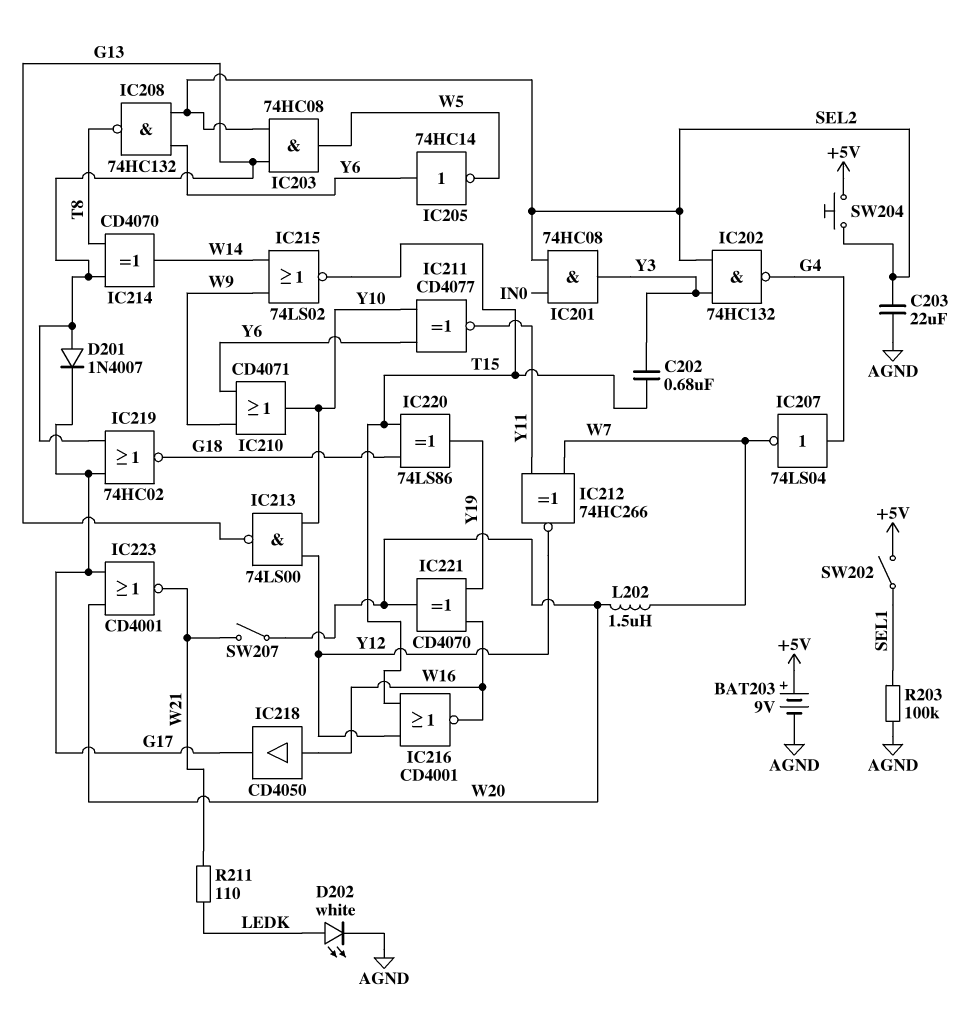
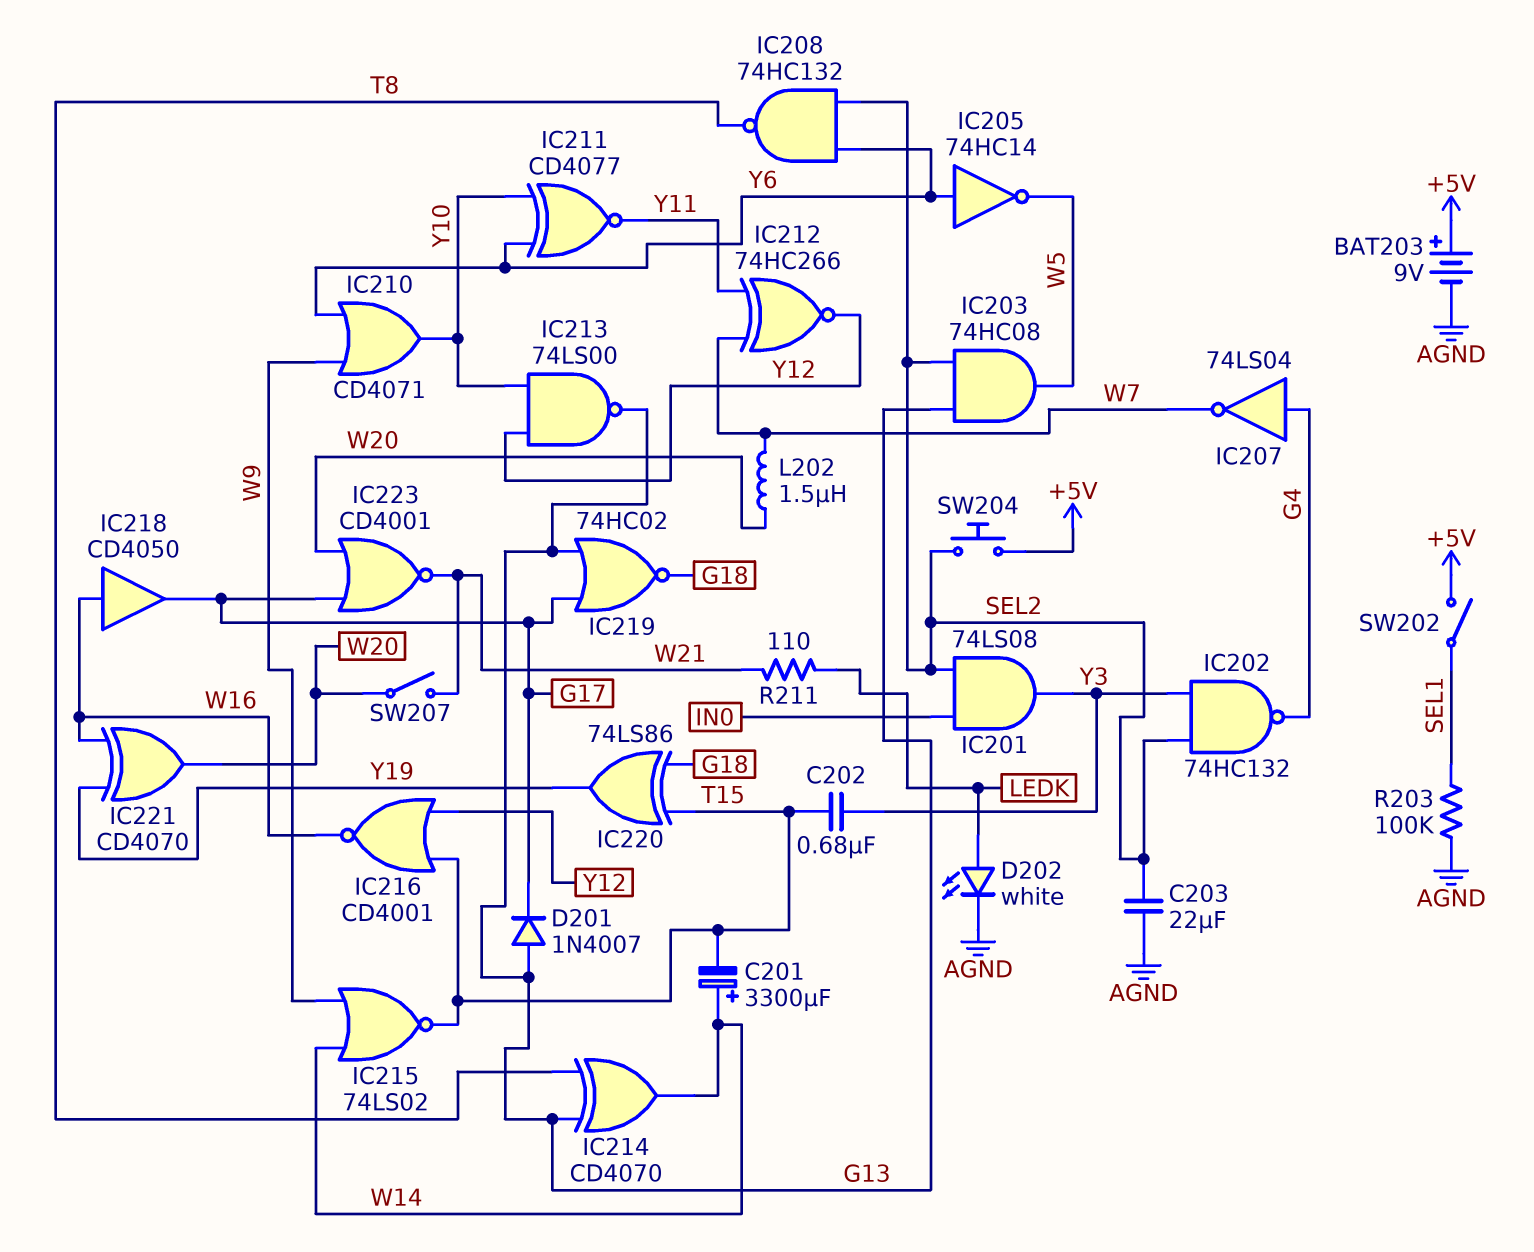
C201: none -> 3300uF (plus W14, minus T15)
IC201: AND 74HC08 (in IN0, in SEL2, out Y3) -> AND 74LS08 (in IN0, in SEL2, out Y3)

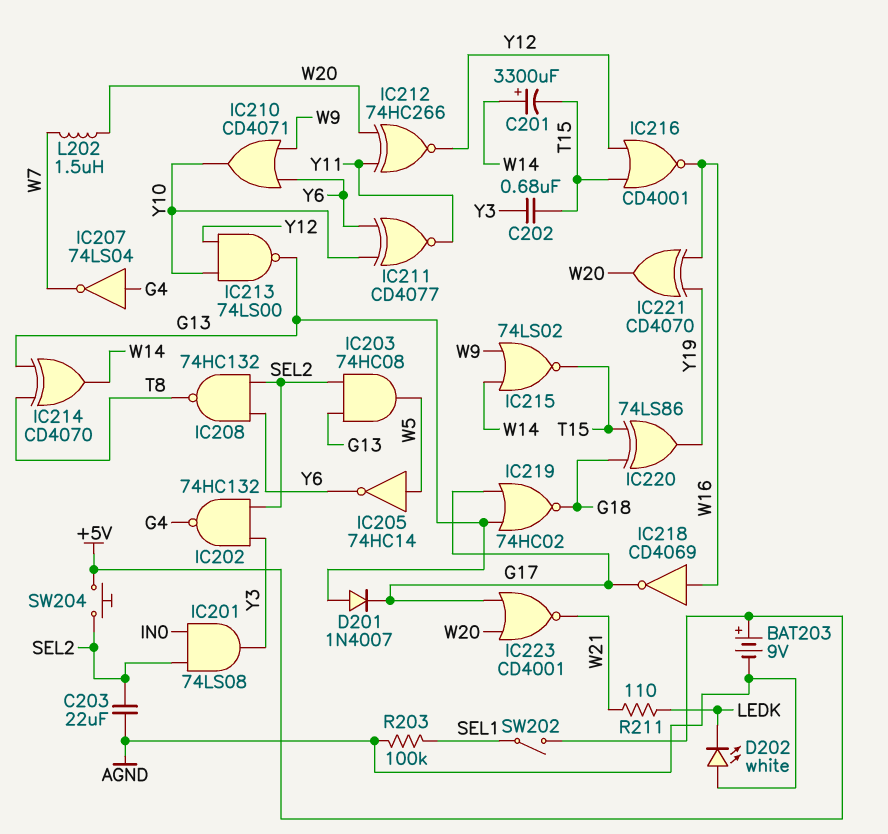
D202: LED white (A LEDK, K AGND) -> LED white (A AGND, K LEDK)
IC205: NOT 74HC14 (in Y6, out W5) -> NOT 74HC14 (in W5, out Y6)
IC212: XNOR 74HC266 (in W7, in Y11, out Y12) -> XNOR 74HC266 (in W20, in Y11, out Y12)
IC218: buffer CD4050 (in W16, out G17) -> NOT CD4069 (in W16, out G17)
SW207: switch (W20, W21) -> none

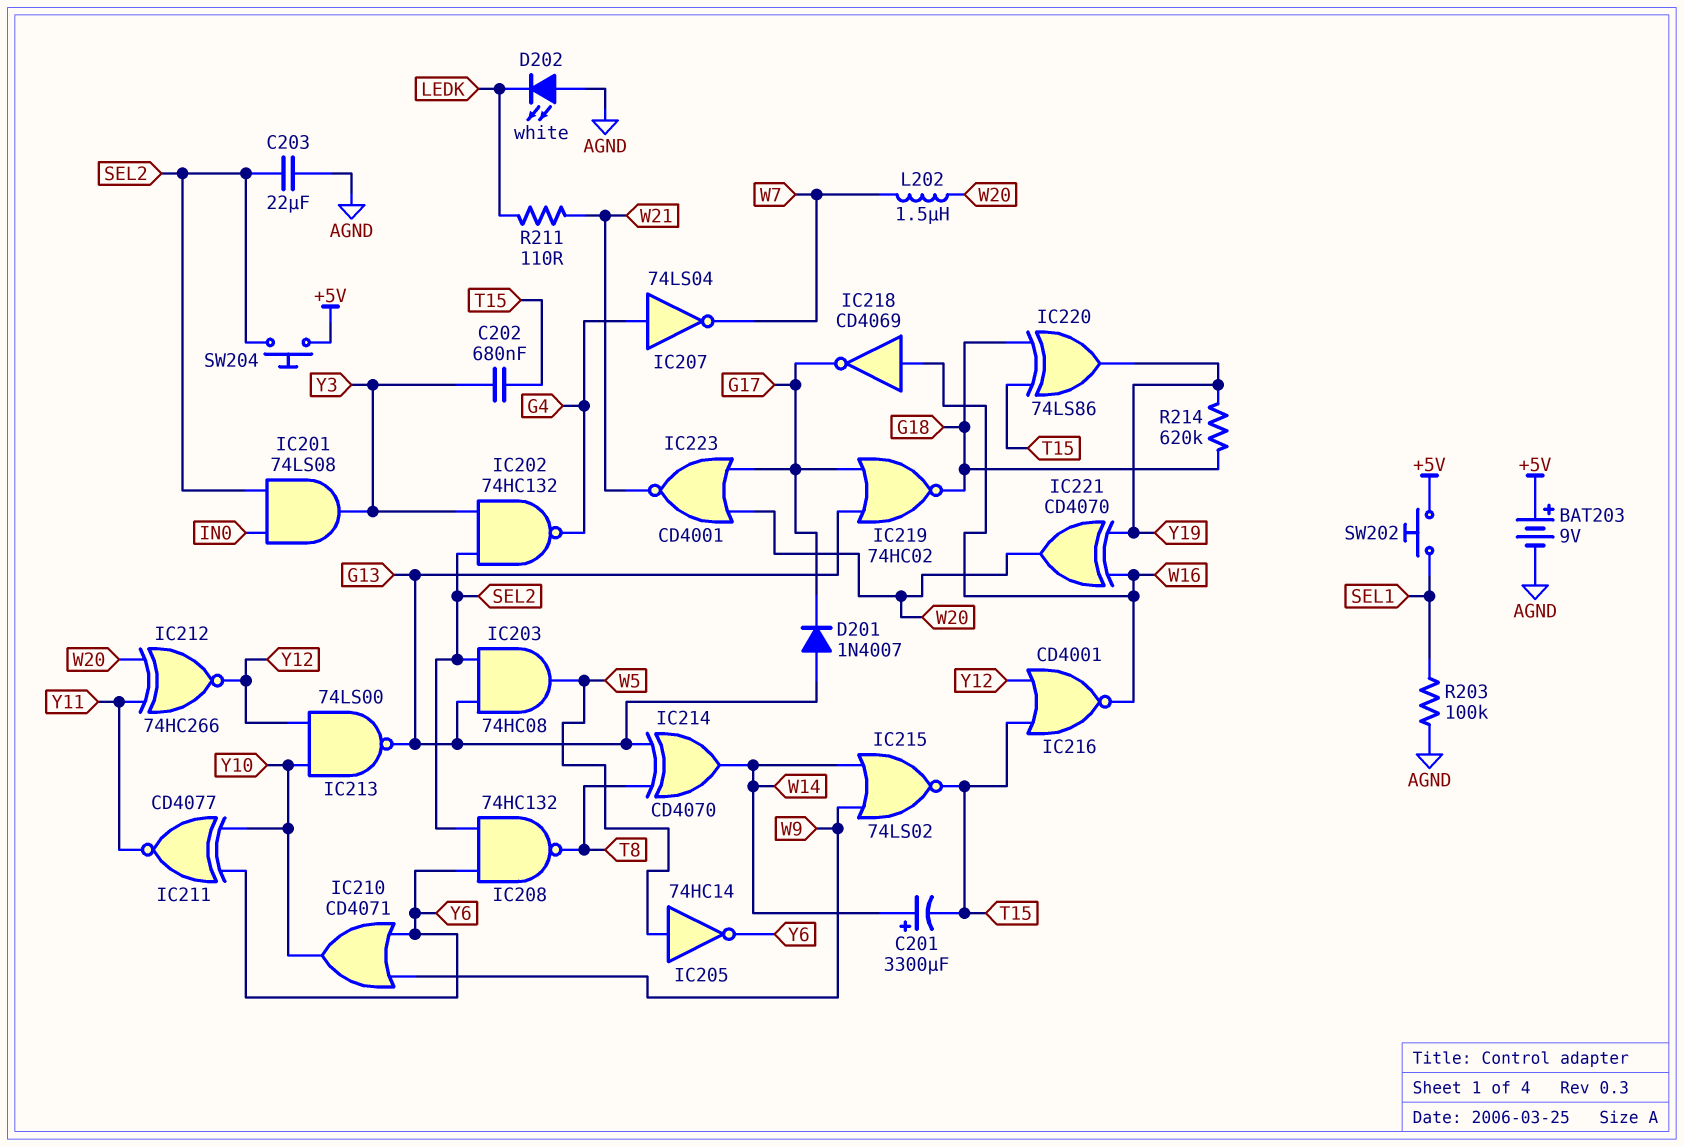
R214: none -> 620k (G18, Y19)
SW202: switch (+5V, SEL1) -> button (+5V, SEL1)

